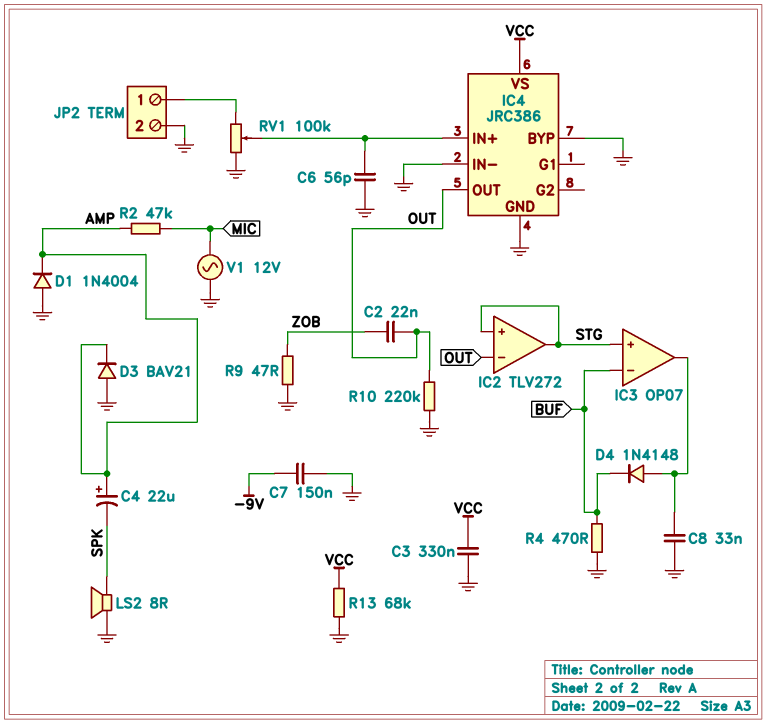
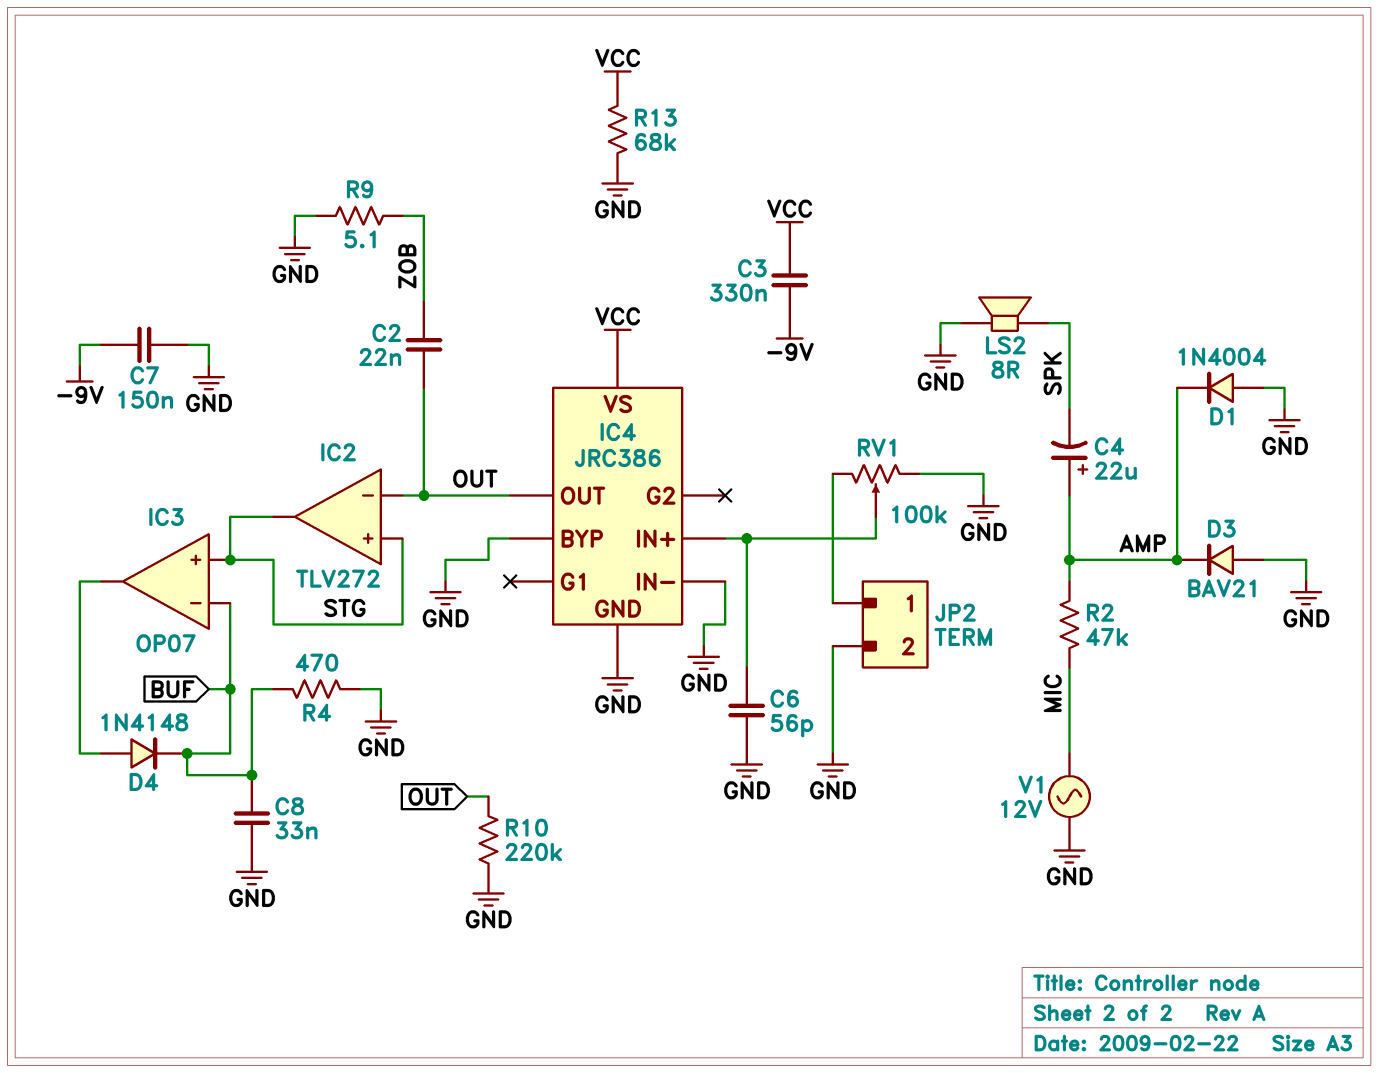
C3: 330nF (GND, VCC) -> 330nF (-9V, VCC)
C8: 33nF (GND, IC3/out) -> 33nF (BUF, GND)
R9: 47 (GND, ZOB) -> 5.1 (GND, ZOB)

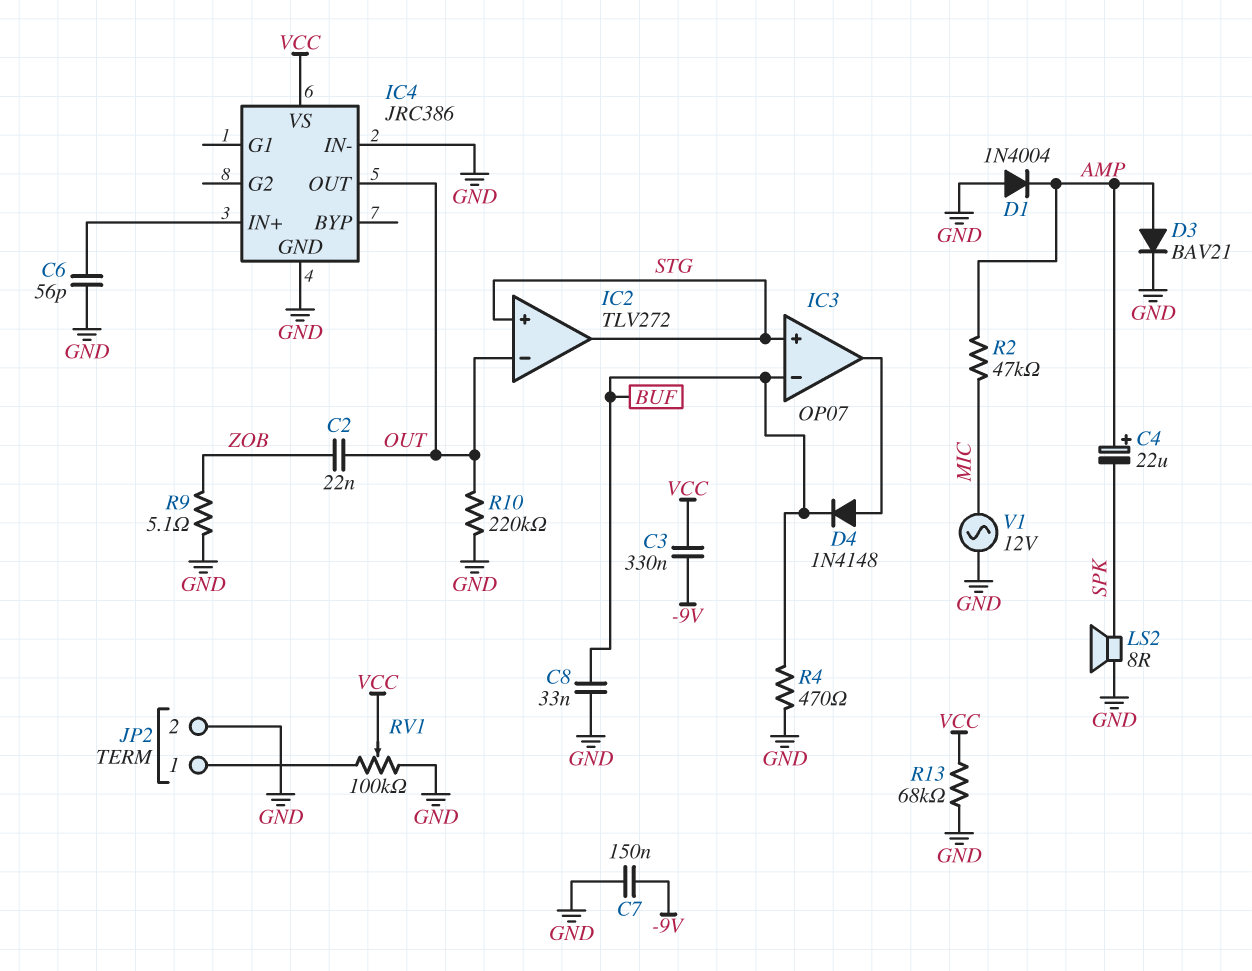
D3: diode BAV21 (A GND, K AMP) -> diode BAV21 (A AMP, K GND)
IC4 pin BYP: GND -> none
RV1: 100k (GND, JP2/1, wiper IC4/IN+) -> 100k (GND, JP2/1, wiper VCC)

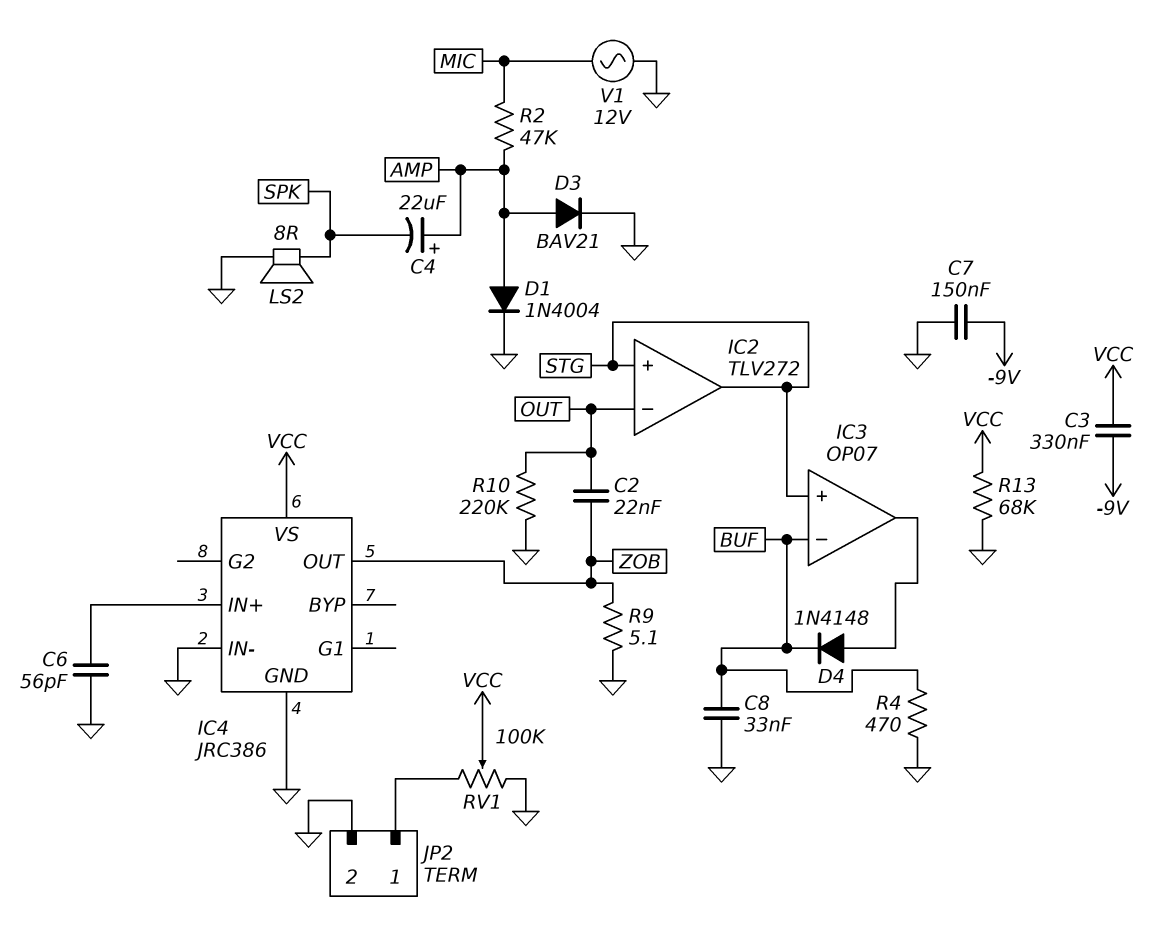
D1: diode 1N4004 (A GND, K AMP) -> diode 1N4004 (A AMP, K GND)
IC4 pin OUT: OUT -> ZOB

